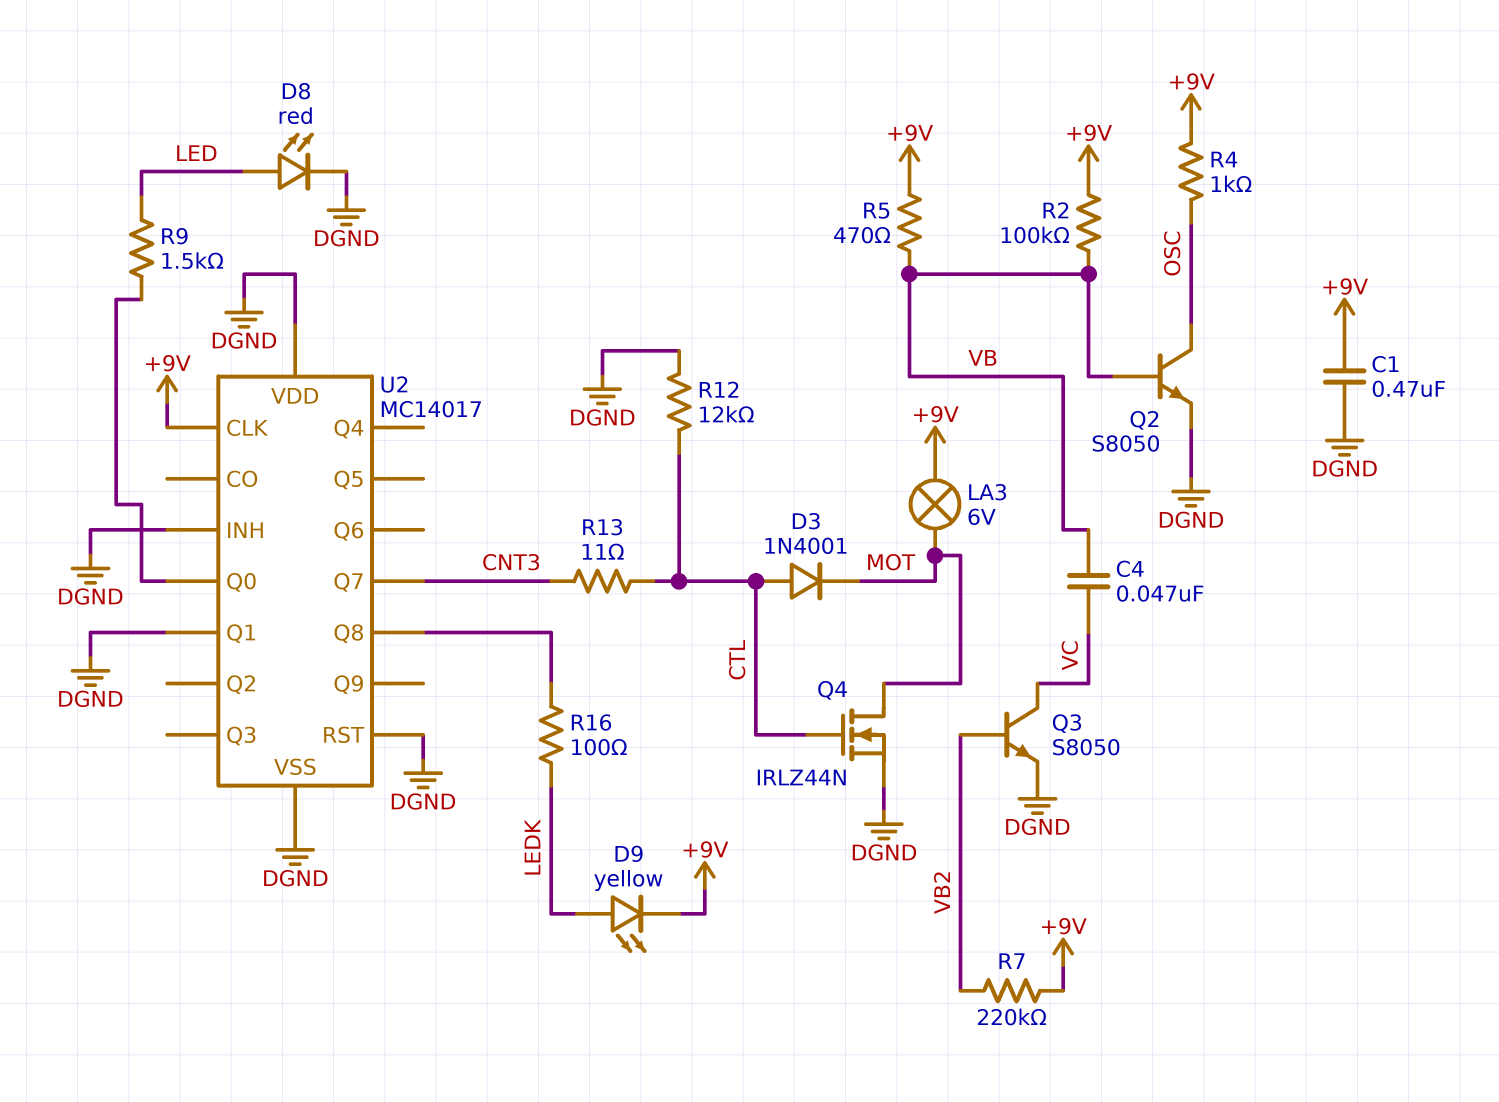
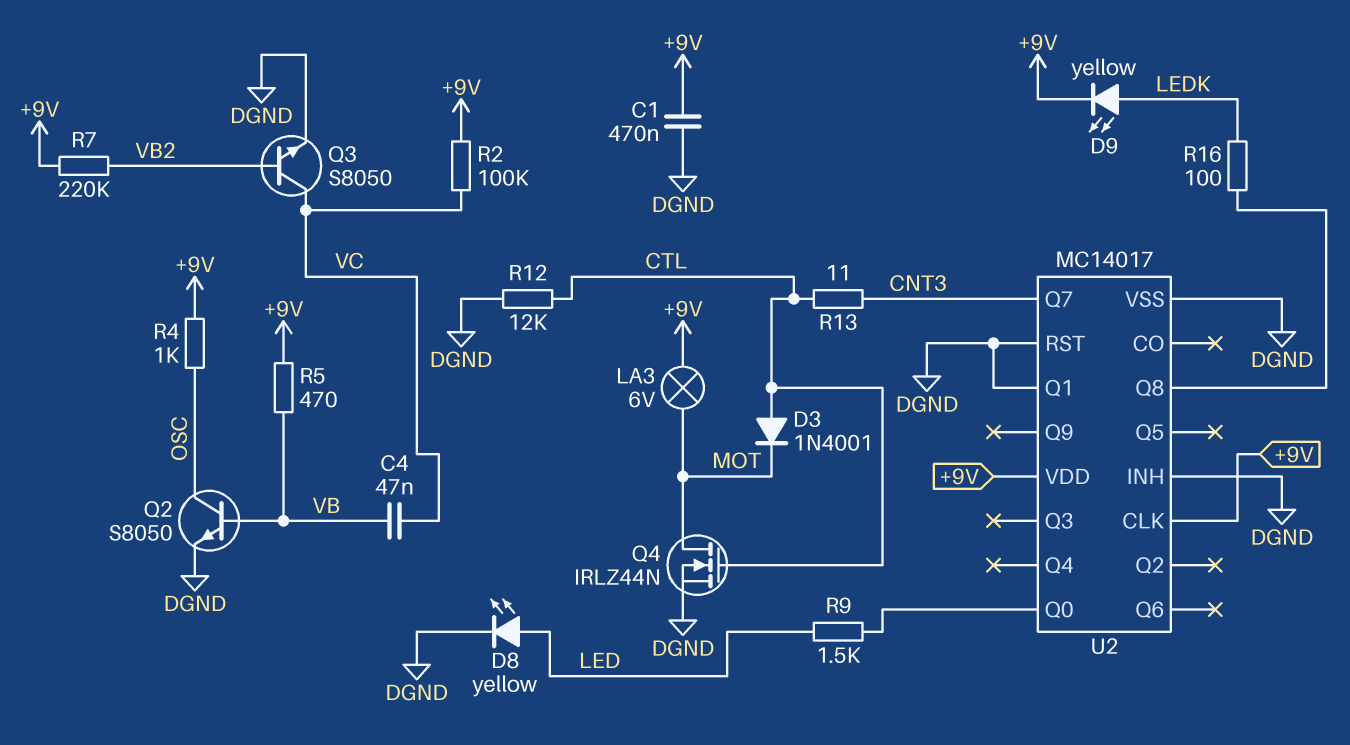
D8: LED red (A LED, K DGND) -> LED yellow (A LED, K DGND)
R2: 100k (+9V, VB) -> 100k (+9V, VC)
U2 pin VDD: DGND -> +9V

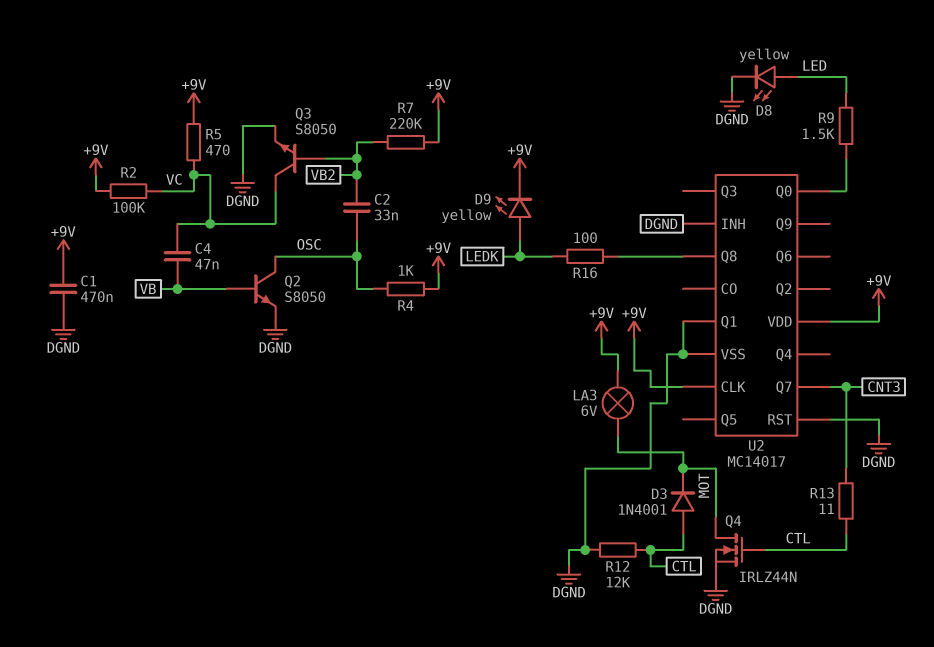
C2: none -> 33nF (OSC, VB2)
R5: 470 (+9V, VB) -> 470 (+9V, VC)

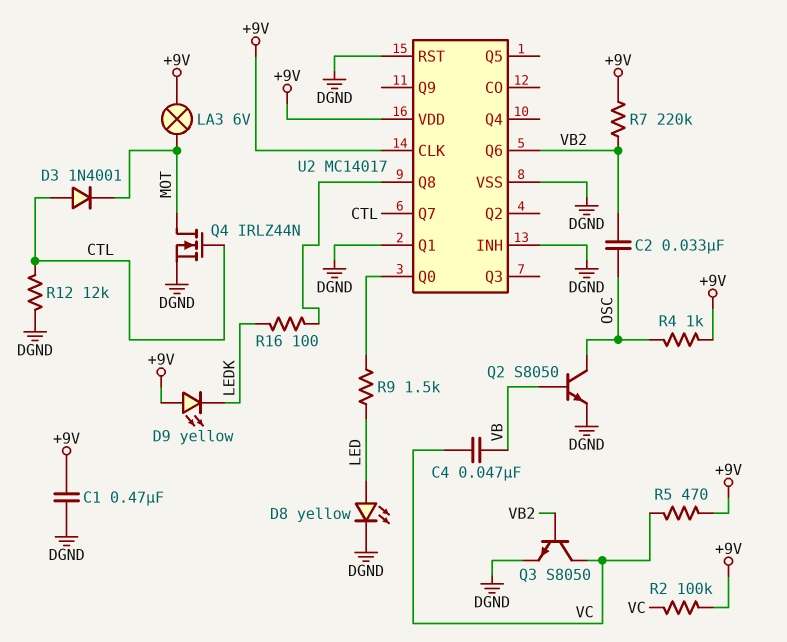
D9: LED yellow (A LEDK, K +9V) -> LED yellow (A +9V, K LEDK)
R13: 11 (CNT3, CTL) -> none
U2 pin Q6: none -> VB2
U2 pin Q7: CNT3 -> CTL

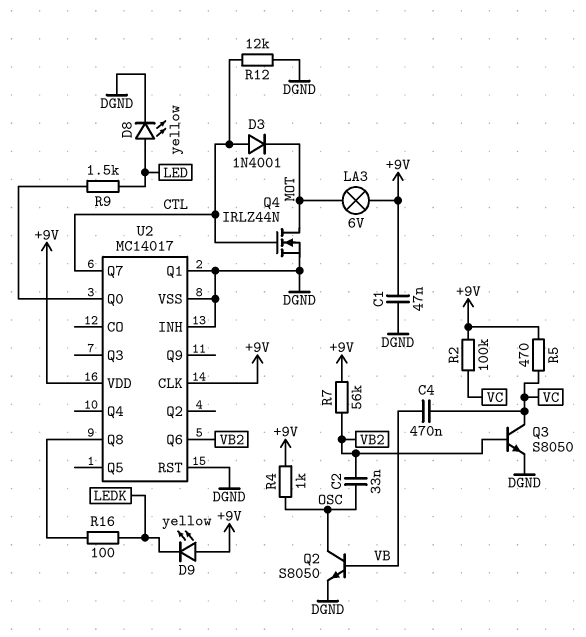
C1: 470nF (+9V, DGND) -> 47nF (+9V, DGND)
C4: 47nF (VB, VC) -> 470nF (VB, VC)
R7: 220k (+9V, VB2) -> 56k (+9V, VB2)

